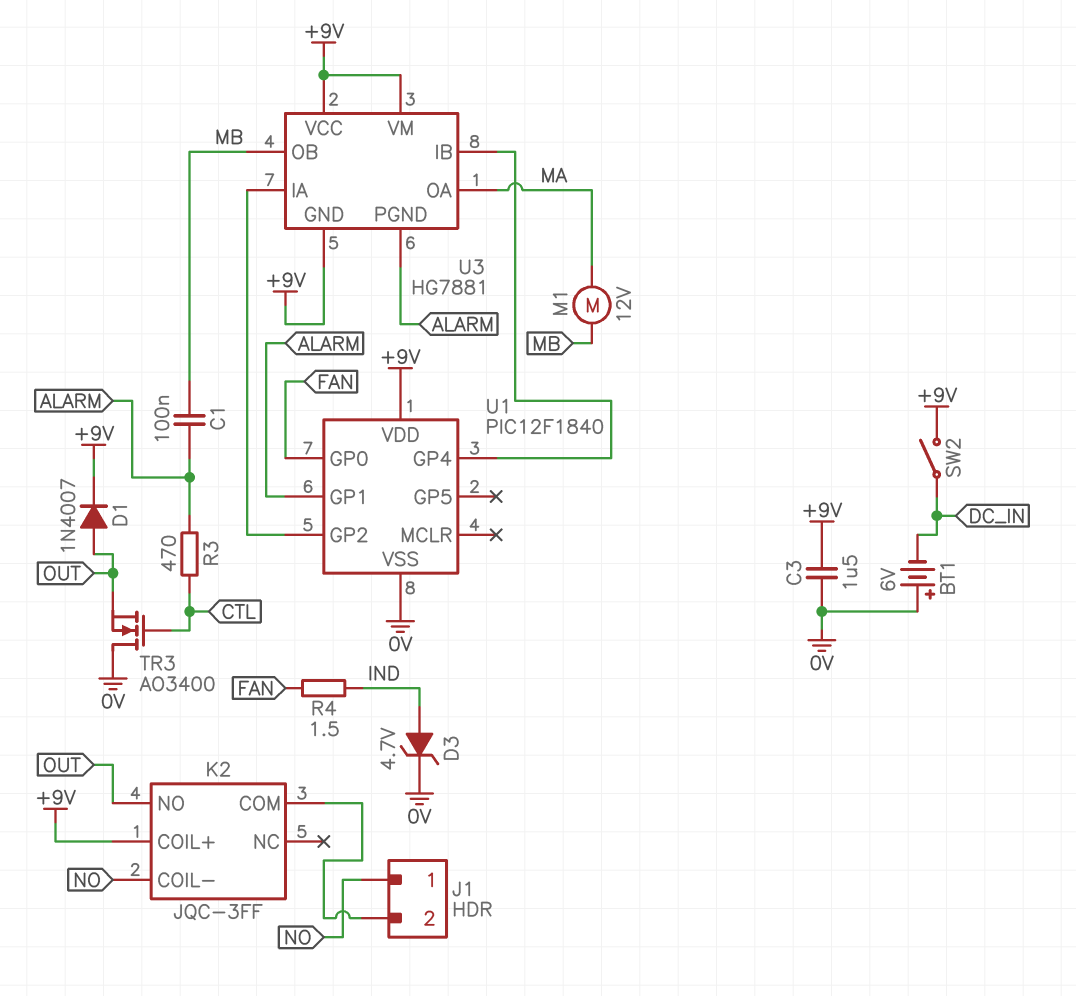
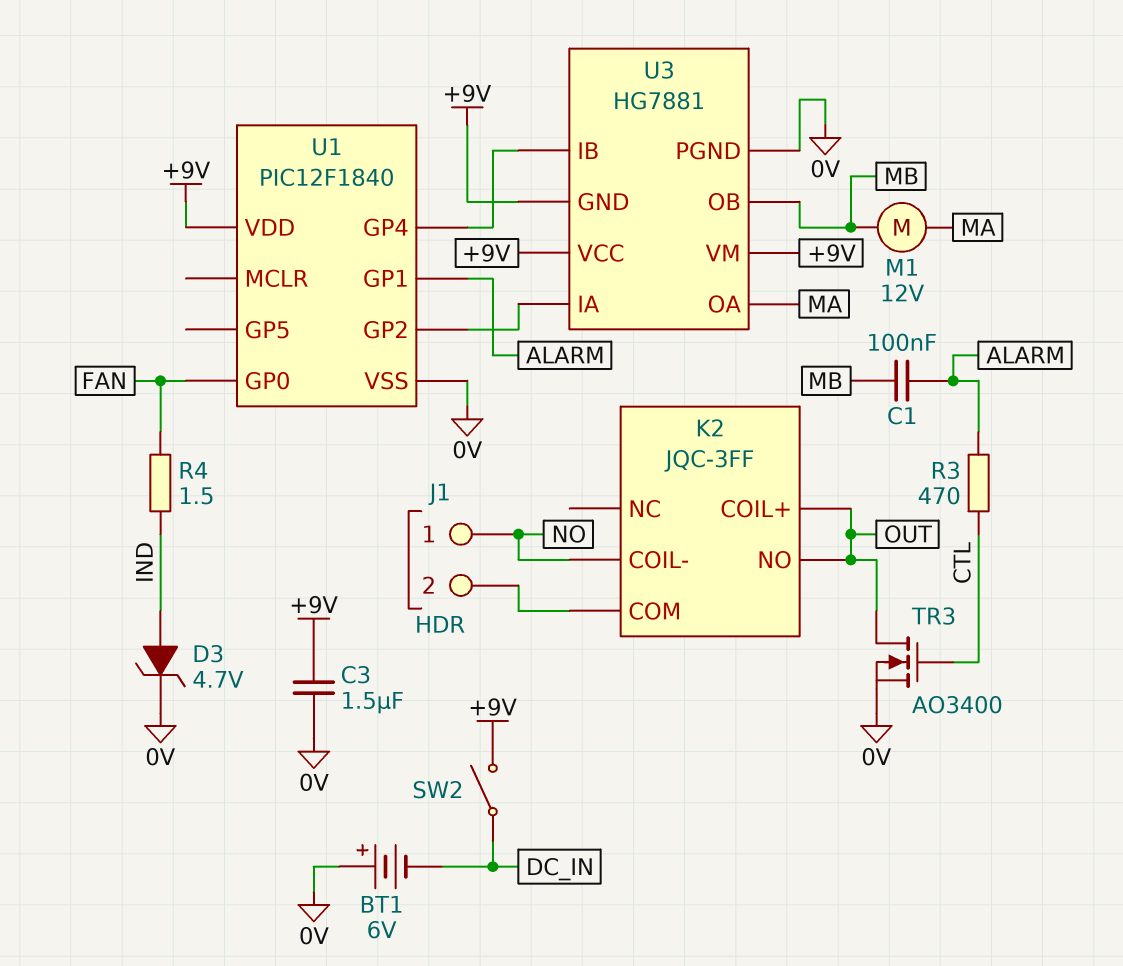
D1: diode 1N4007 (A OUT, K +9V) -> none
K2 pin COIL+: +9V -> OUT
TR3: NMOS AO3400 (G CTL, D 0V, S OUT) -> NMOS AO3400 (G CTL, D OUT, S 0V)
U3 pin PGND: ALARM -> 0V

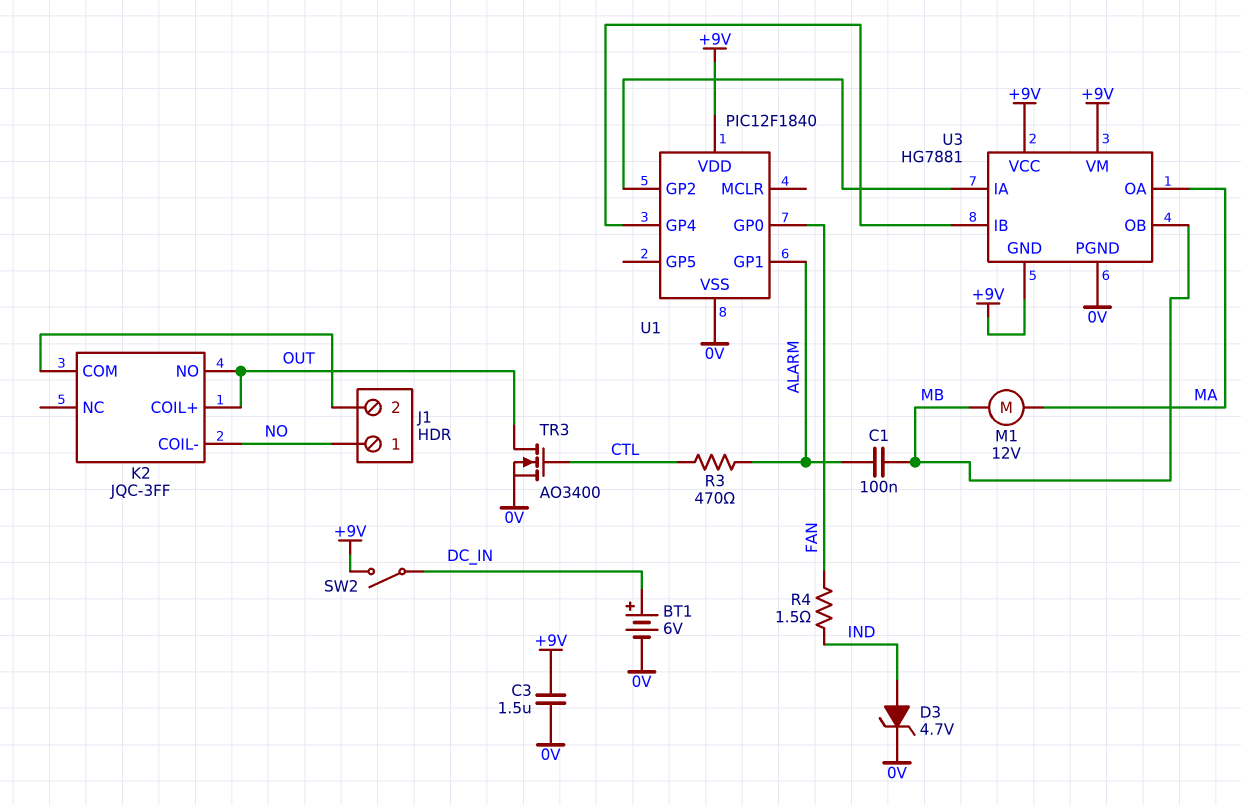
BT1: 6V (plus 0V, minus DC_IN) -> 6V (plus DC_IN, minus 0V)

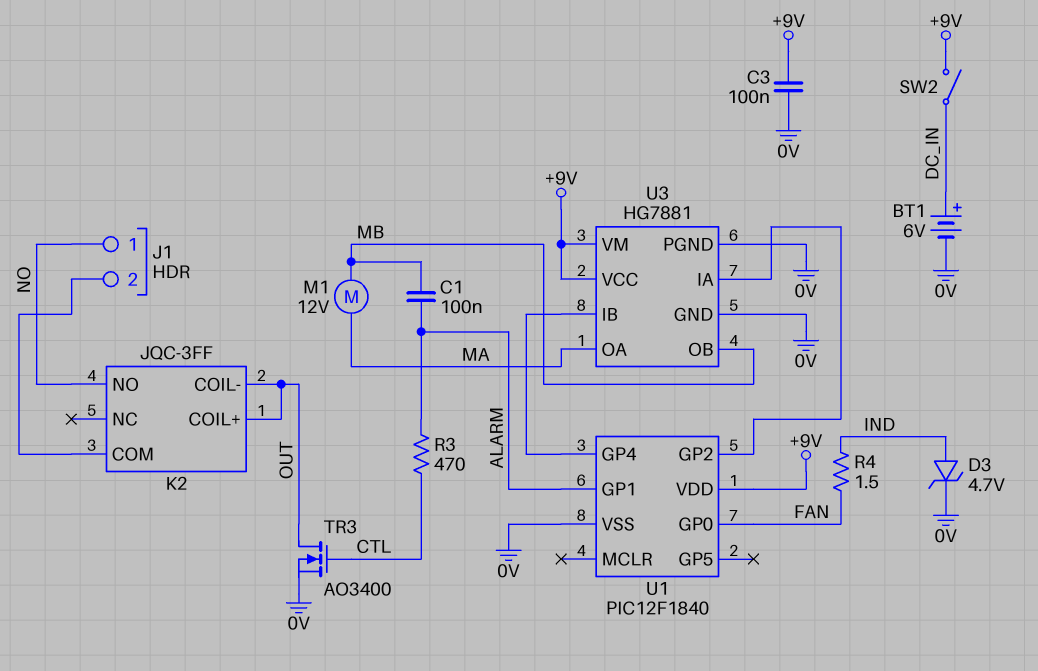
C3: 1.5uF (+9V, 0V) -> 100nF (+9V, 0V)
K2 pin COIL-: NO -> OUT
K2 pin NO: OUT -> NO
U3 pin GND: +9V -> 0V

